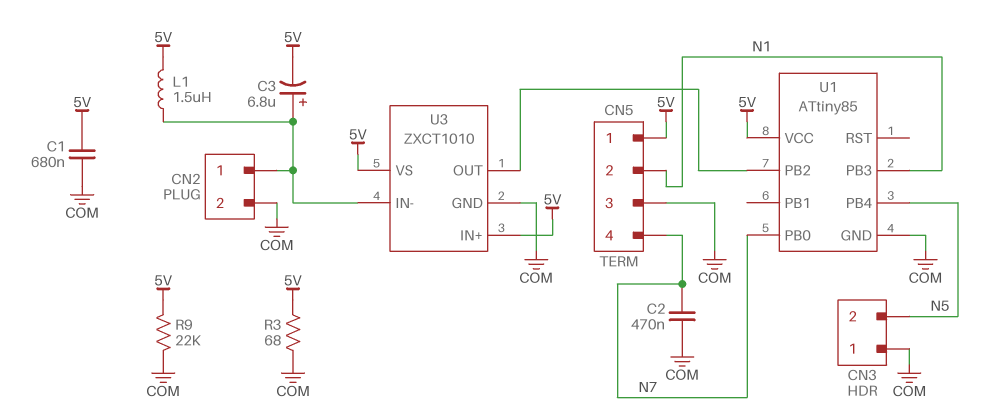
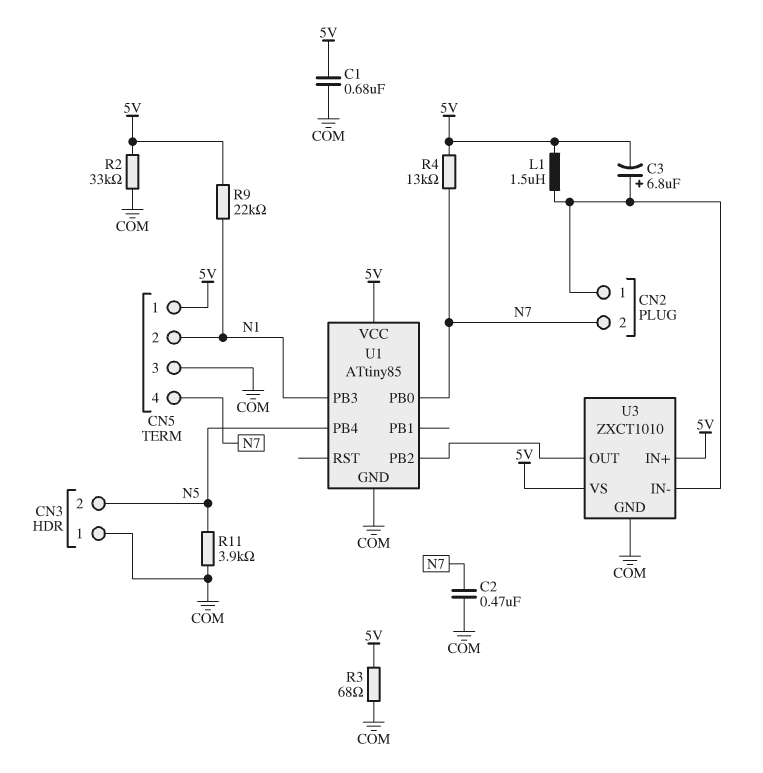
CN2 pin 2: COM -> N7
R2: none -> 33k (5V, COM)
R4: none -> 13k (5V, N7)
R9: 22k (5V, COM) -> 22k (5V, N1)
R11: none -> 3.9k (COM, N5)

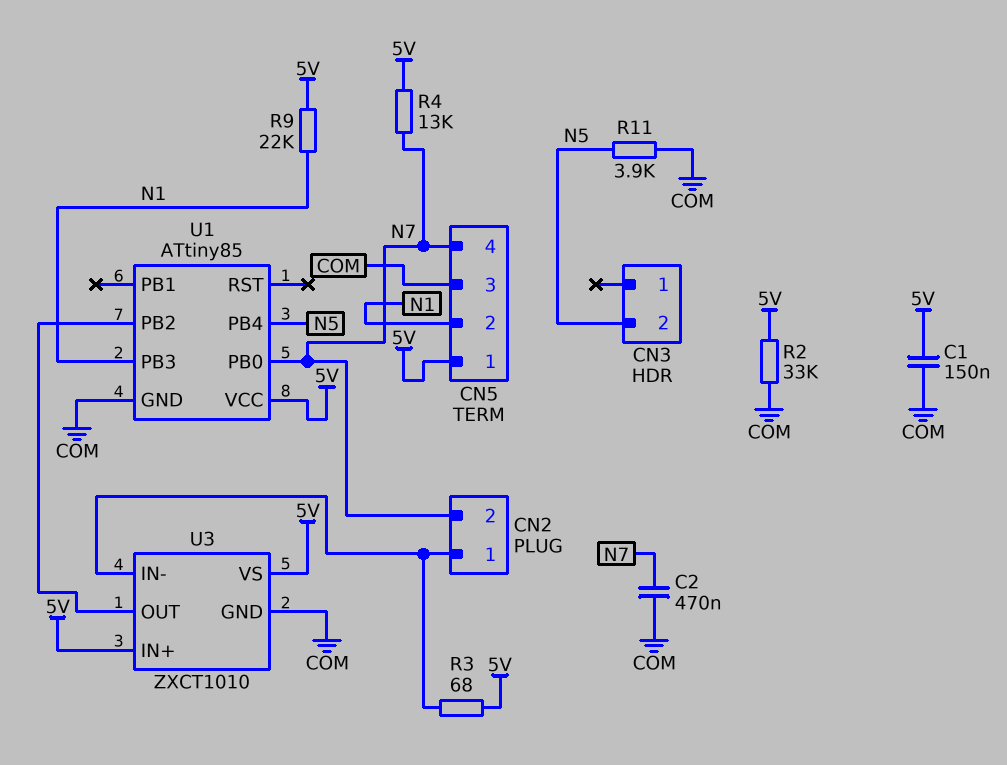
C1: 680nF (5V, COM) -> 150nF (5V, COM)
C3: 6.8uF (plus CN2/1, minus 5V) -> none
CN3 pin 1: COM -> none
L1: 1.5uH (5V, CN2/1) -> none
R3: 68 (5V, COM) -> 68 (5V, CN2/1)

